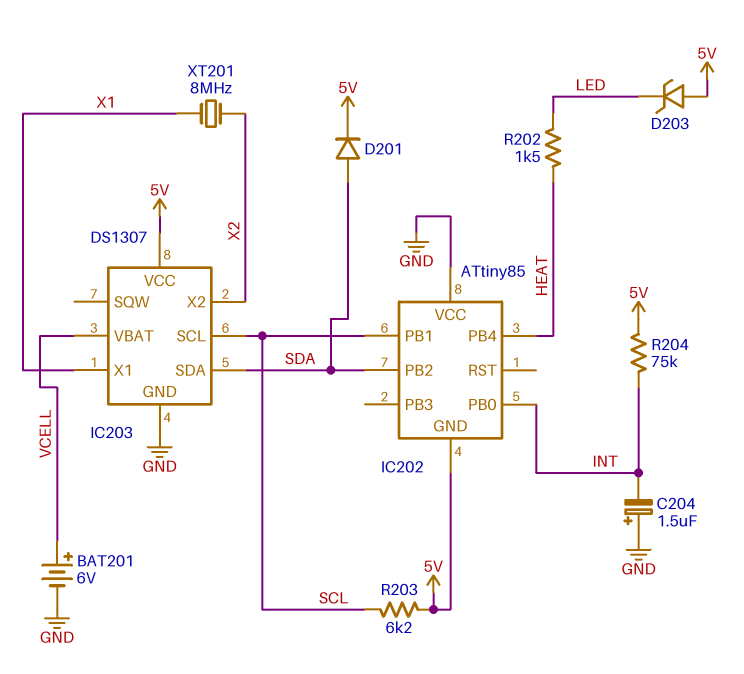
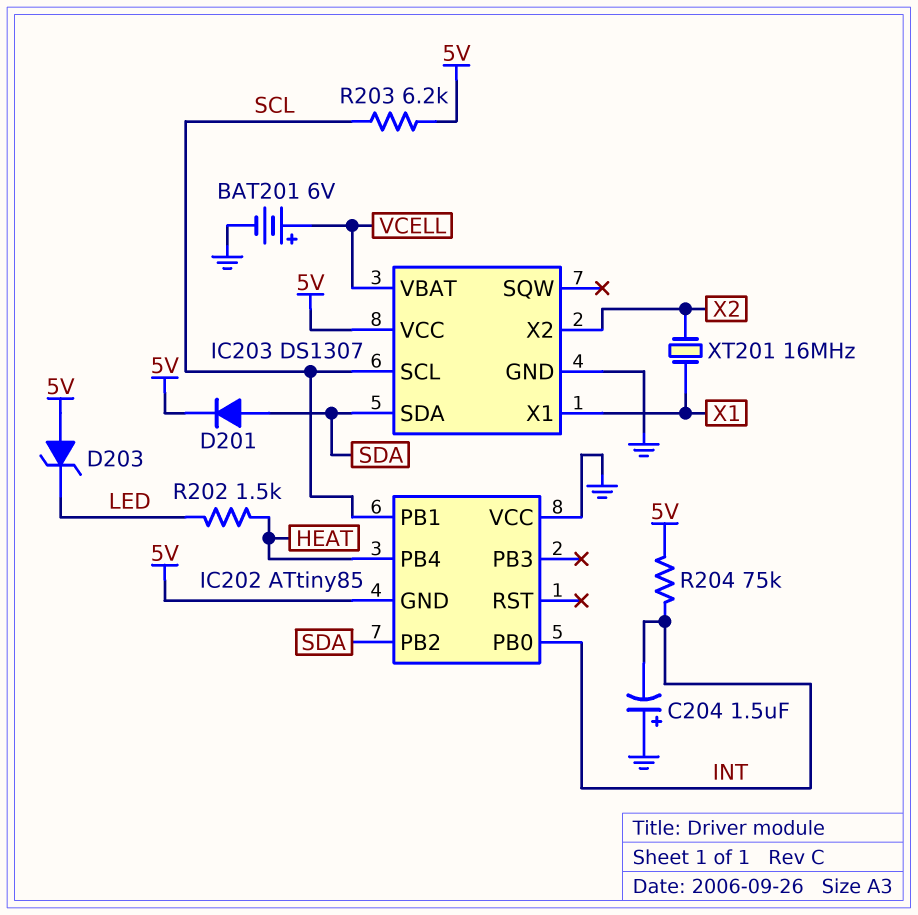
XT201: 8MHz (X1, X2) -> 16MHz (X1, X2)

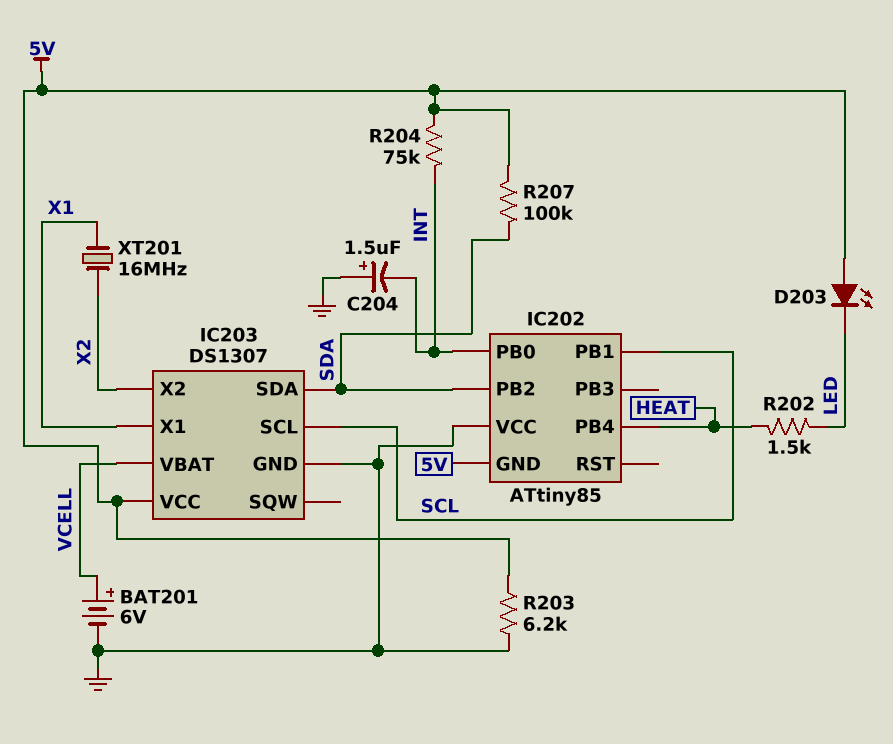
D201: diode (A SDA, K 5V) -> none
D203: zener (A 5V, K LED) -> LED (A 5V, K LED)
R203: 6.2k (5V, SCL) -> 6.2k (5V, GND)
R207: none -> 100k (5V, SDA)

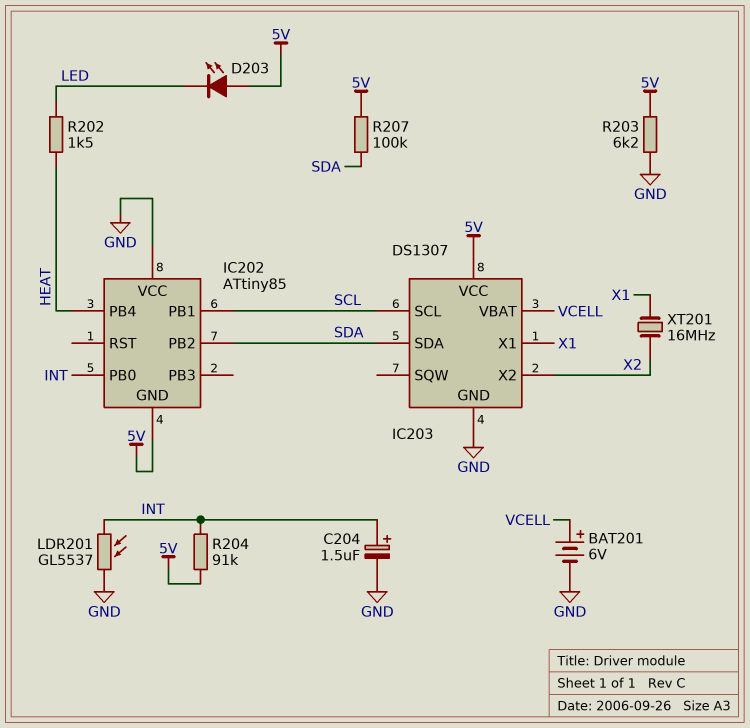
C204: 1.5uF (plus GND, minus INT) -> 1.5uF (plus INT, minus GND)
LDR201: none -> GL5537 (GND, INT)
R204: 75k (5V, INT) -> 91k (5V, INT)

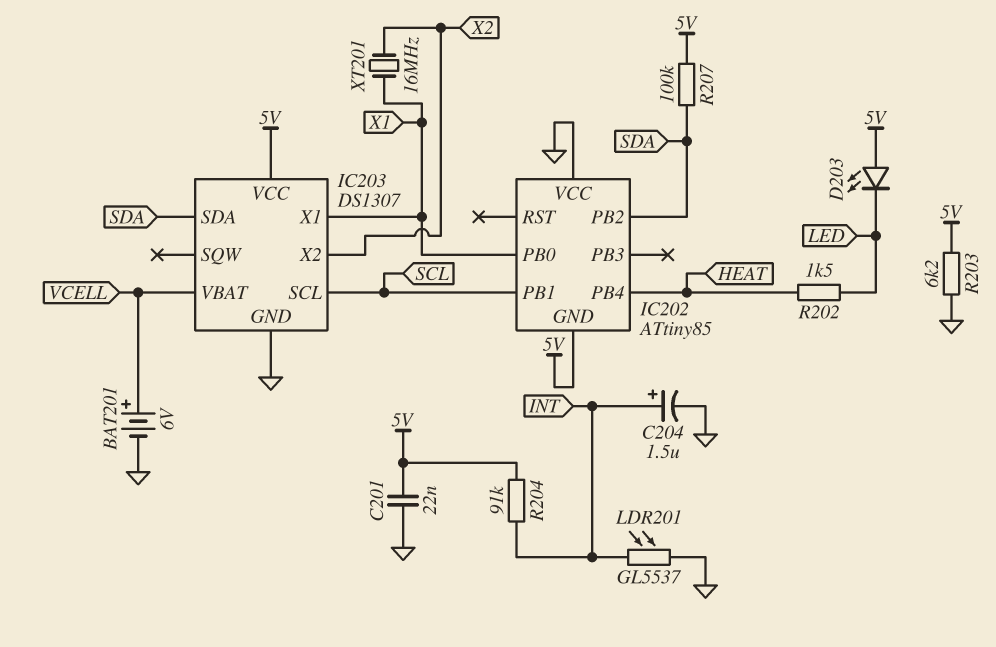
C201: none -> 22nF (5V, GND)
IC202 pin PB0: INT -> X1

